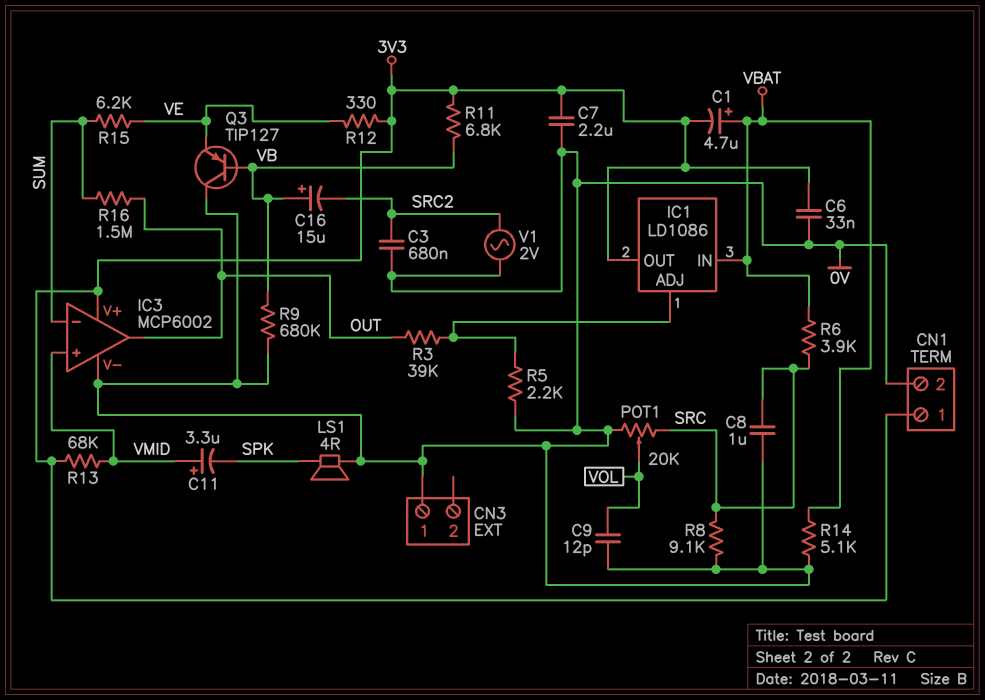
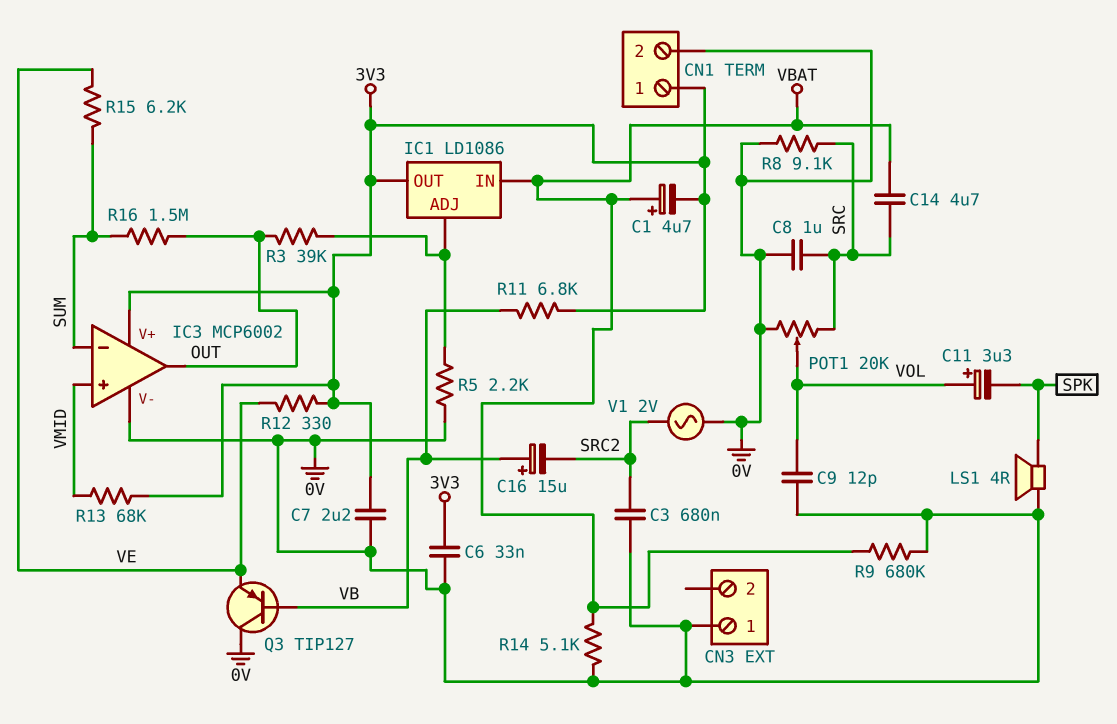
C11: 3.3uF (plus VMID, minus SPK) -> 3.3uF (plus VOL, minus SPK)
C14: none -> 4.7uF (SRC, VBAT)
R6: 3.9k (SRC, VBAT) -> none
R9: 680k (0V, VB) -> 680k (0V, VBAT)

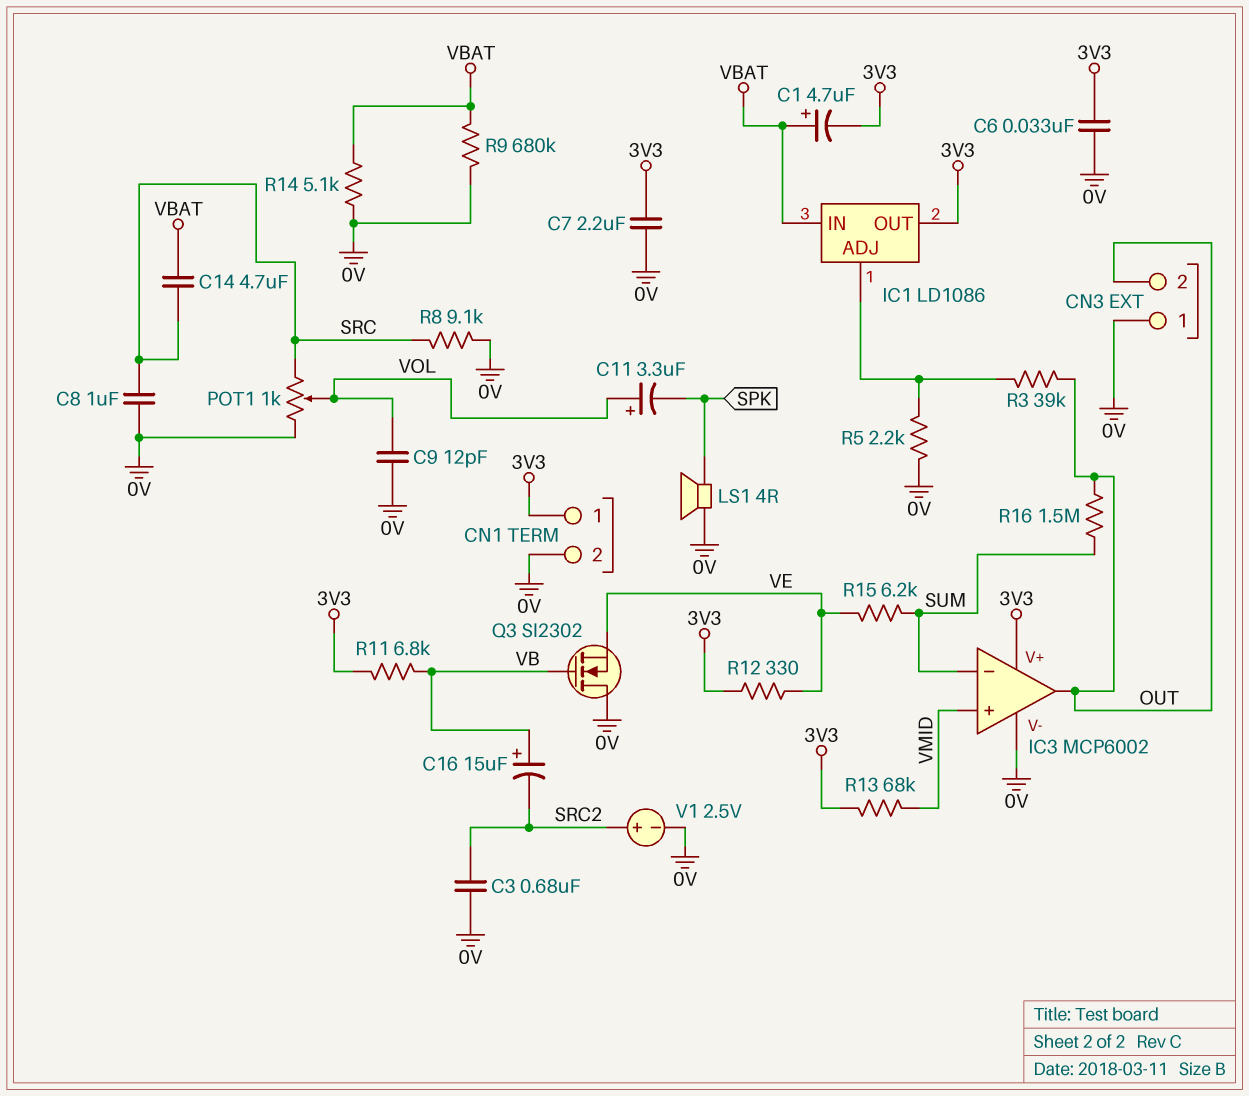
CN3 pin 2: none -> OUT
POT1: 20k (0V, SRC, wiper VOL) -> 1k (0V, SRC, wiper VOL)
Q3: PNP TIP127 (B VB, C 0V, E VE) -> NMOS SI2302 (G VB, D 0V, S VE)
V1: AC 2V (0V, SRC2) -> 2.5V (plus SRC2, minus 0V)

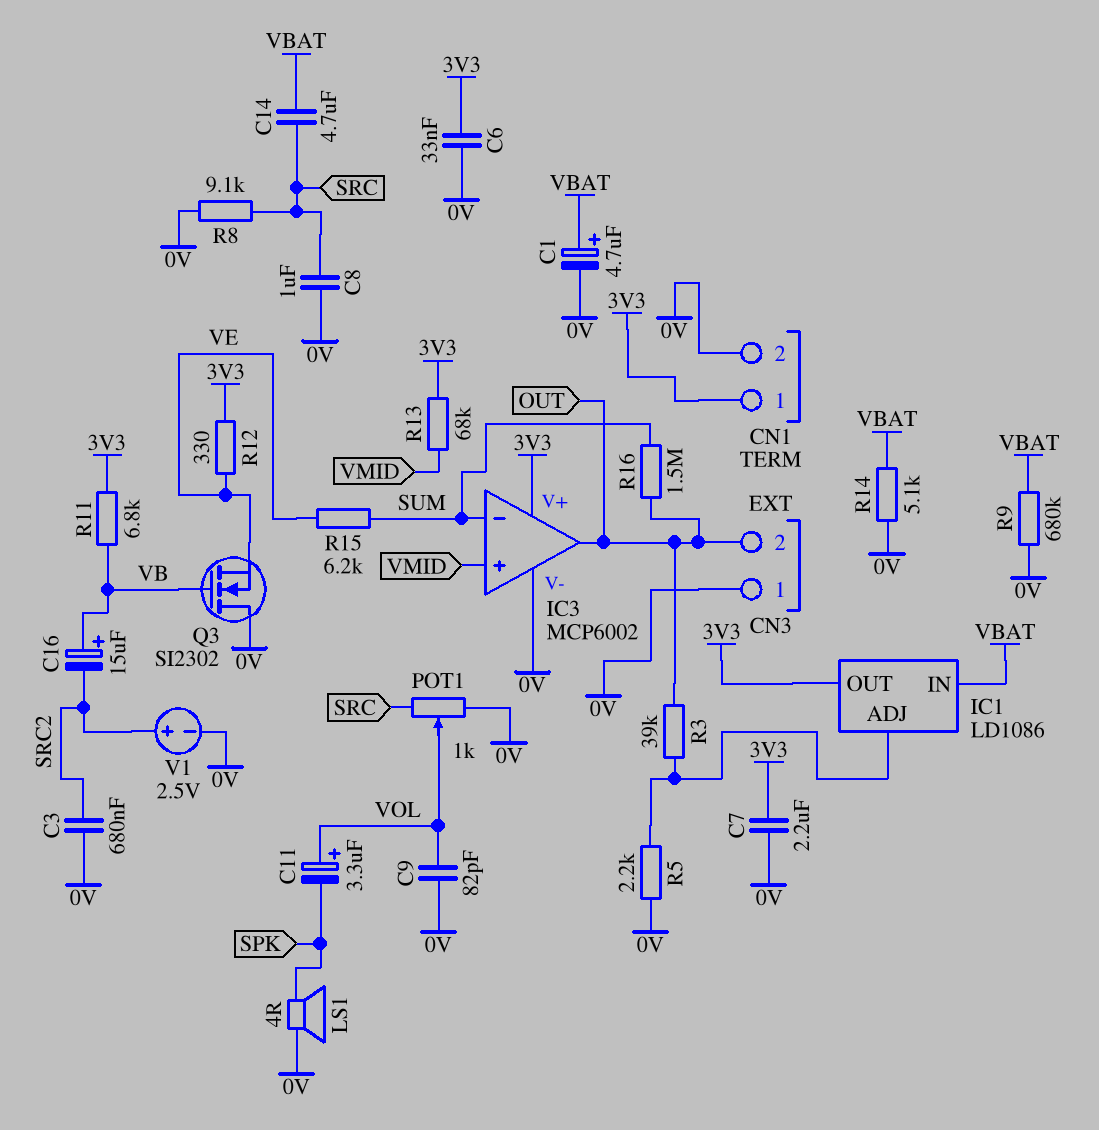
C1: 4.7uF (plus VBAT, minus 3V3) -> 4.7uF (plus VBAT, minus 0V)
C9: 12pF (0V, VOL) -> 82pF (0V, VOL)

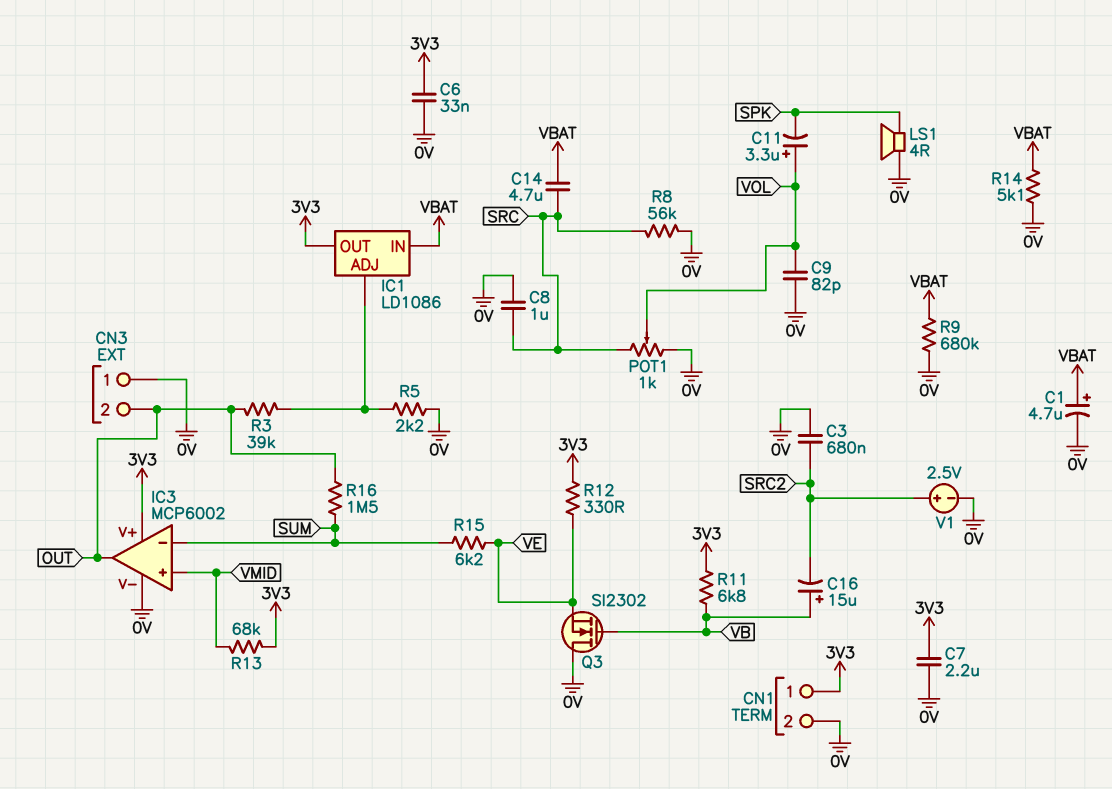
R8: 9.1k (0V, SRC) -> 56k (0V, SRC)

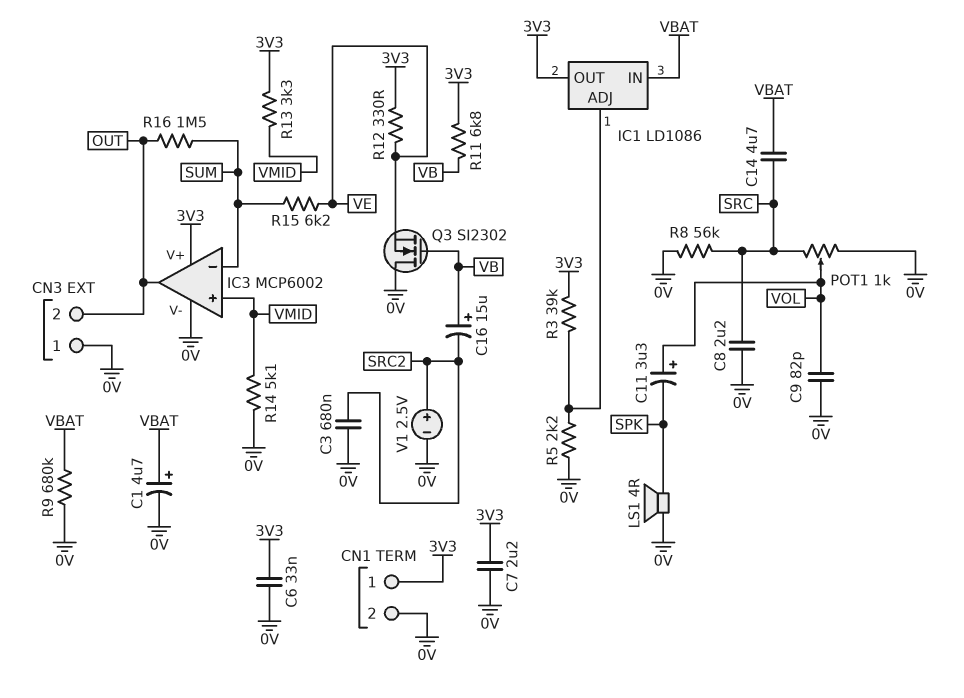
C8: 1uF (0V, SRC) -> 2.2uF (0V, SRC)
R3: 39k (IC1/ADJ, OUT) -> 39k (3V3, IC1/ADJ)
R13: 68k (3V3, VMID) -> 3.3k (3V3, VMID)
R14: 5.1k (0V, VBAT) -> 5.1k (0V, VMID)

